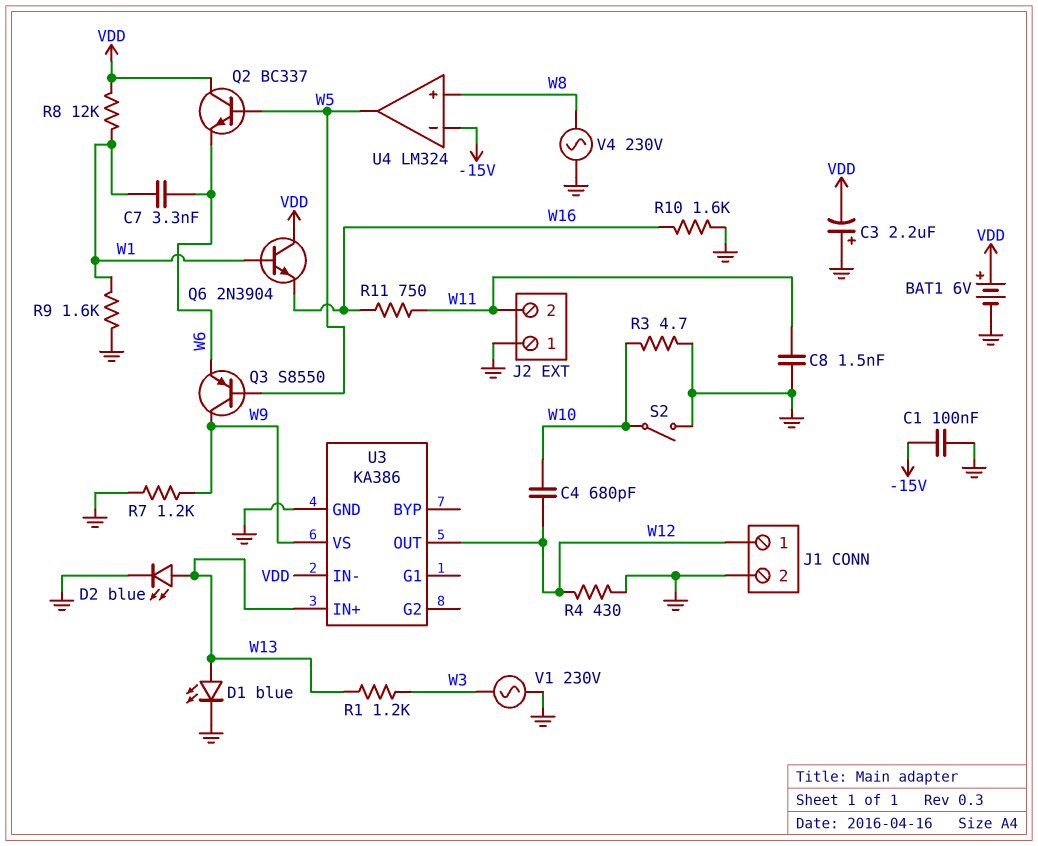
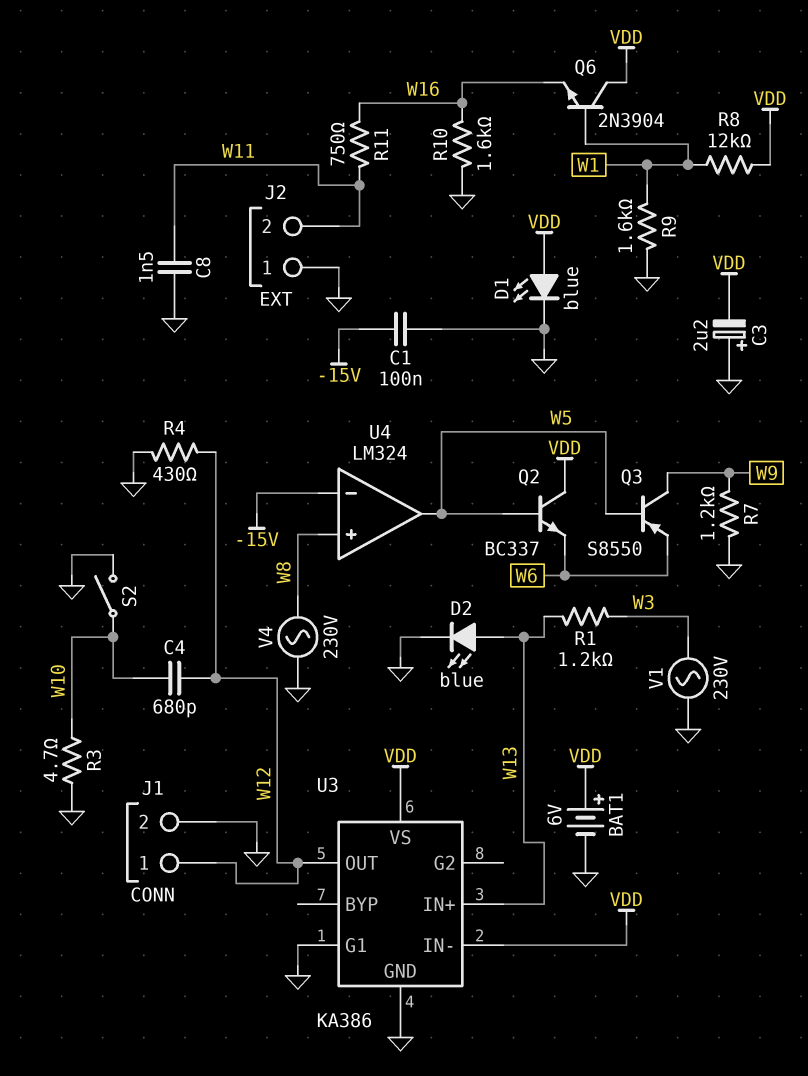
C7: 3.3nF (W1, W6) -> none
D1: LED blue (A W13, K GND) -> LED blue (A VDD, K GND)
U3 pin G1: none -> GND
U3 pin VS: W9 -> VDD

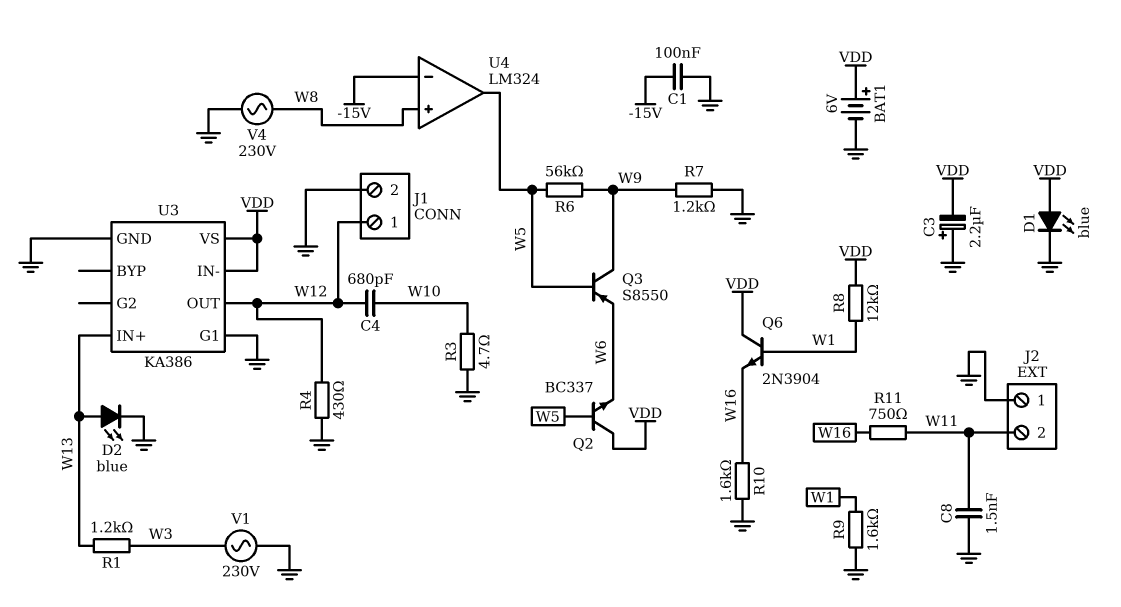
R6: none -> 56k (W5, W9)
S2: switch (GND, W10) -> none

